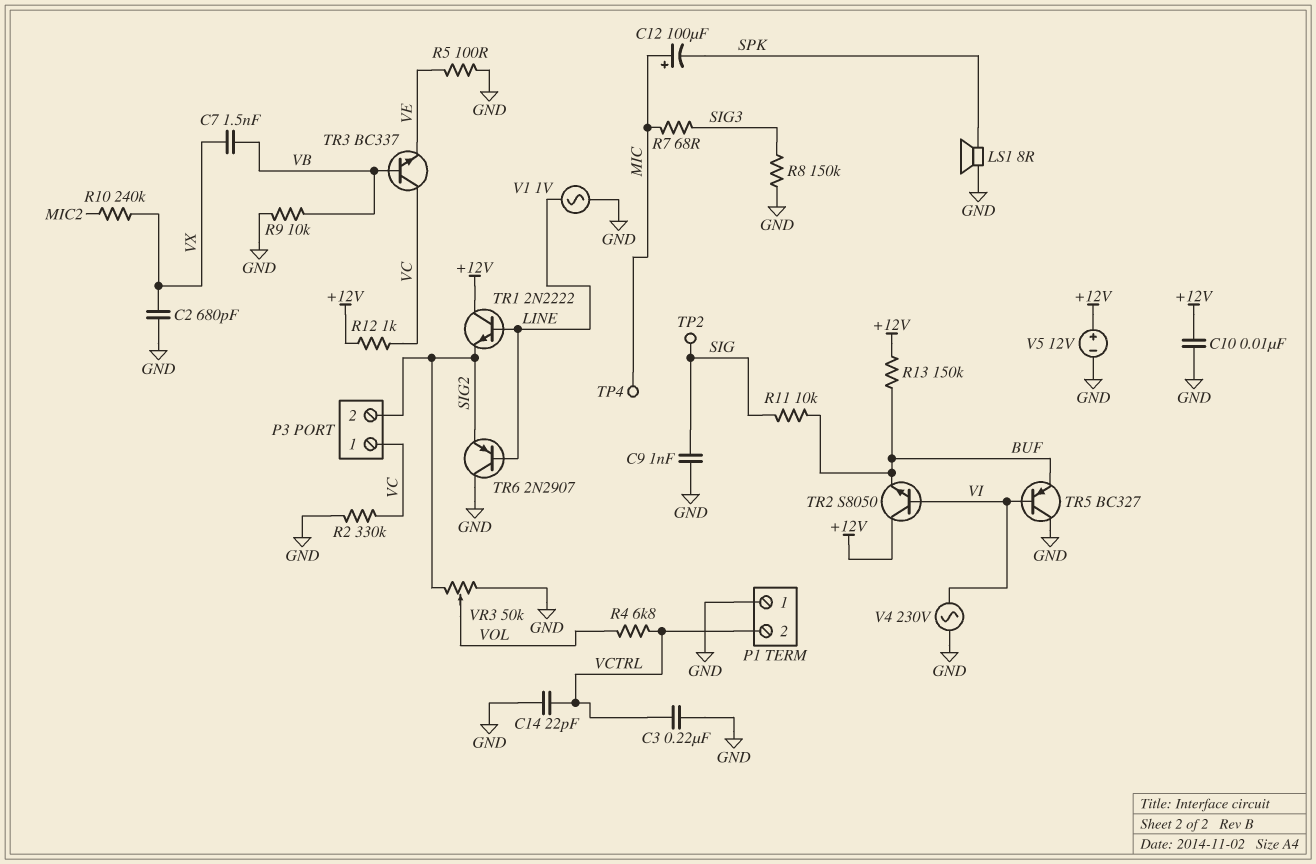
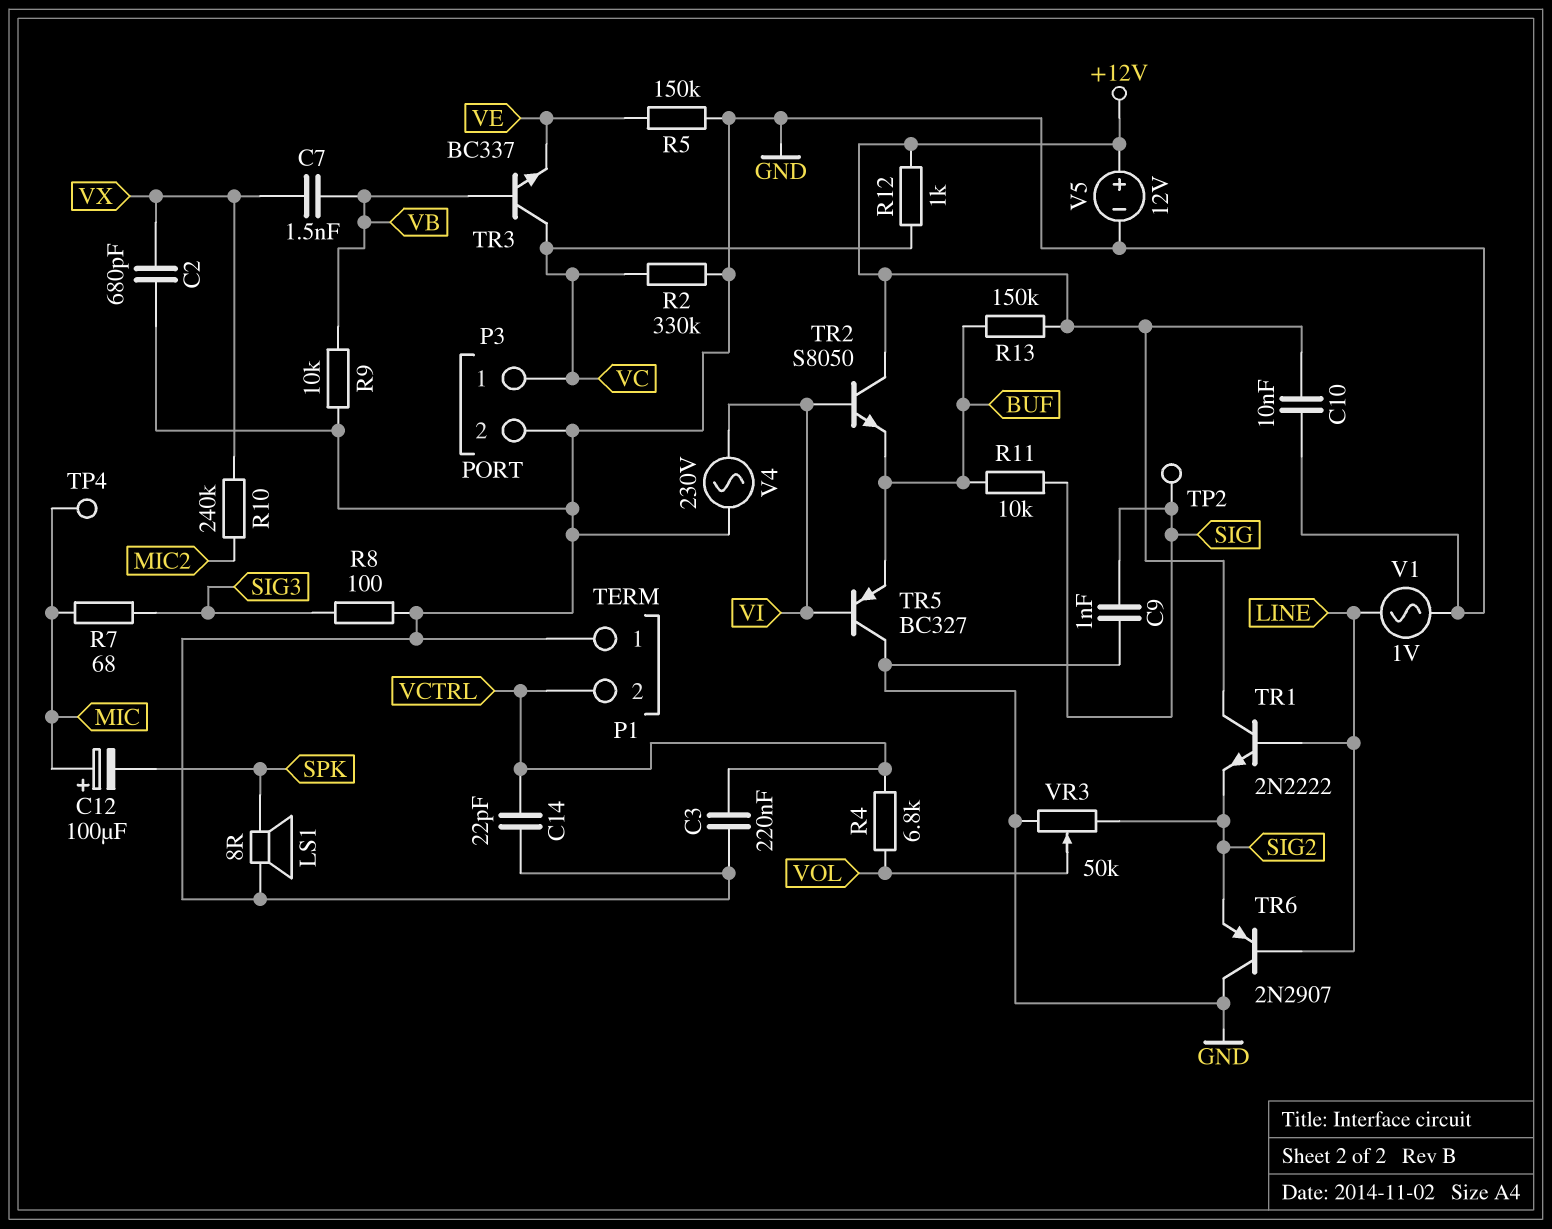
P3 pin 2: SIG2 -> GND
R5: 100 (GND, VE) -> 150k (GND, VE)
R8: 150k (GND, SIG3) -> 100 (GND, SIG3)

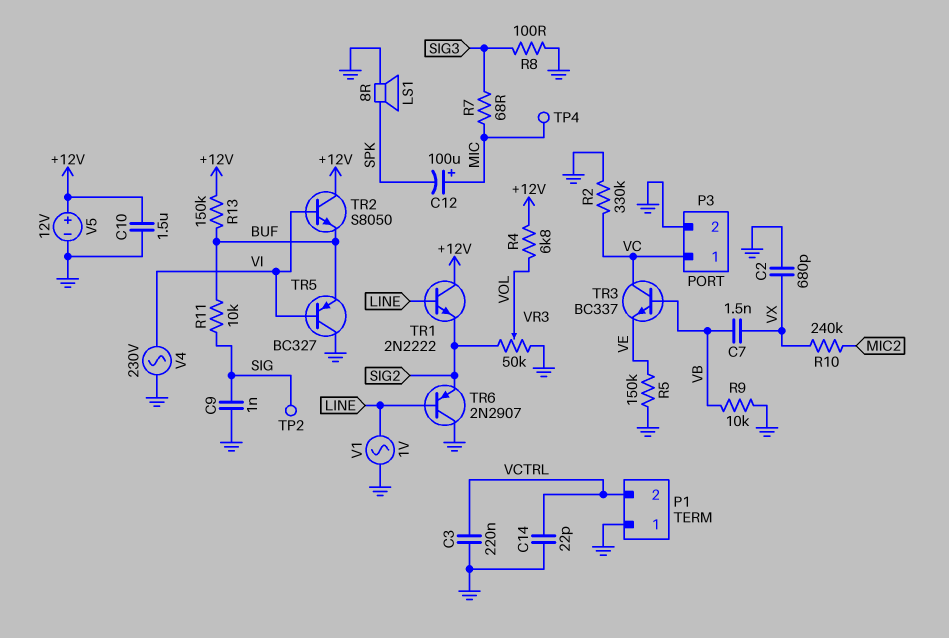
C10: 10nF (+12V, GND) -> 1.5uF (+12V, GND)
R4: 6.8k (VCTRL, VOL) -> 6.8k (+12V, VOL)
R12: 1k (+12V, VC) -> none

